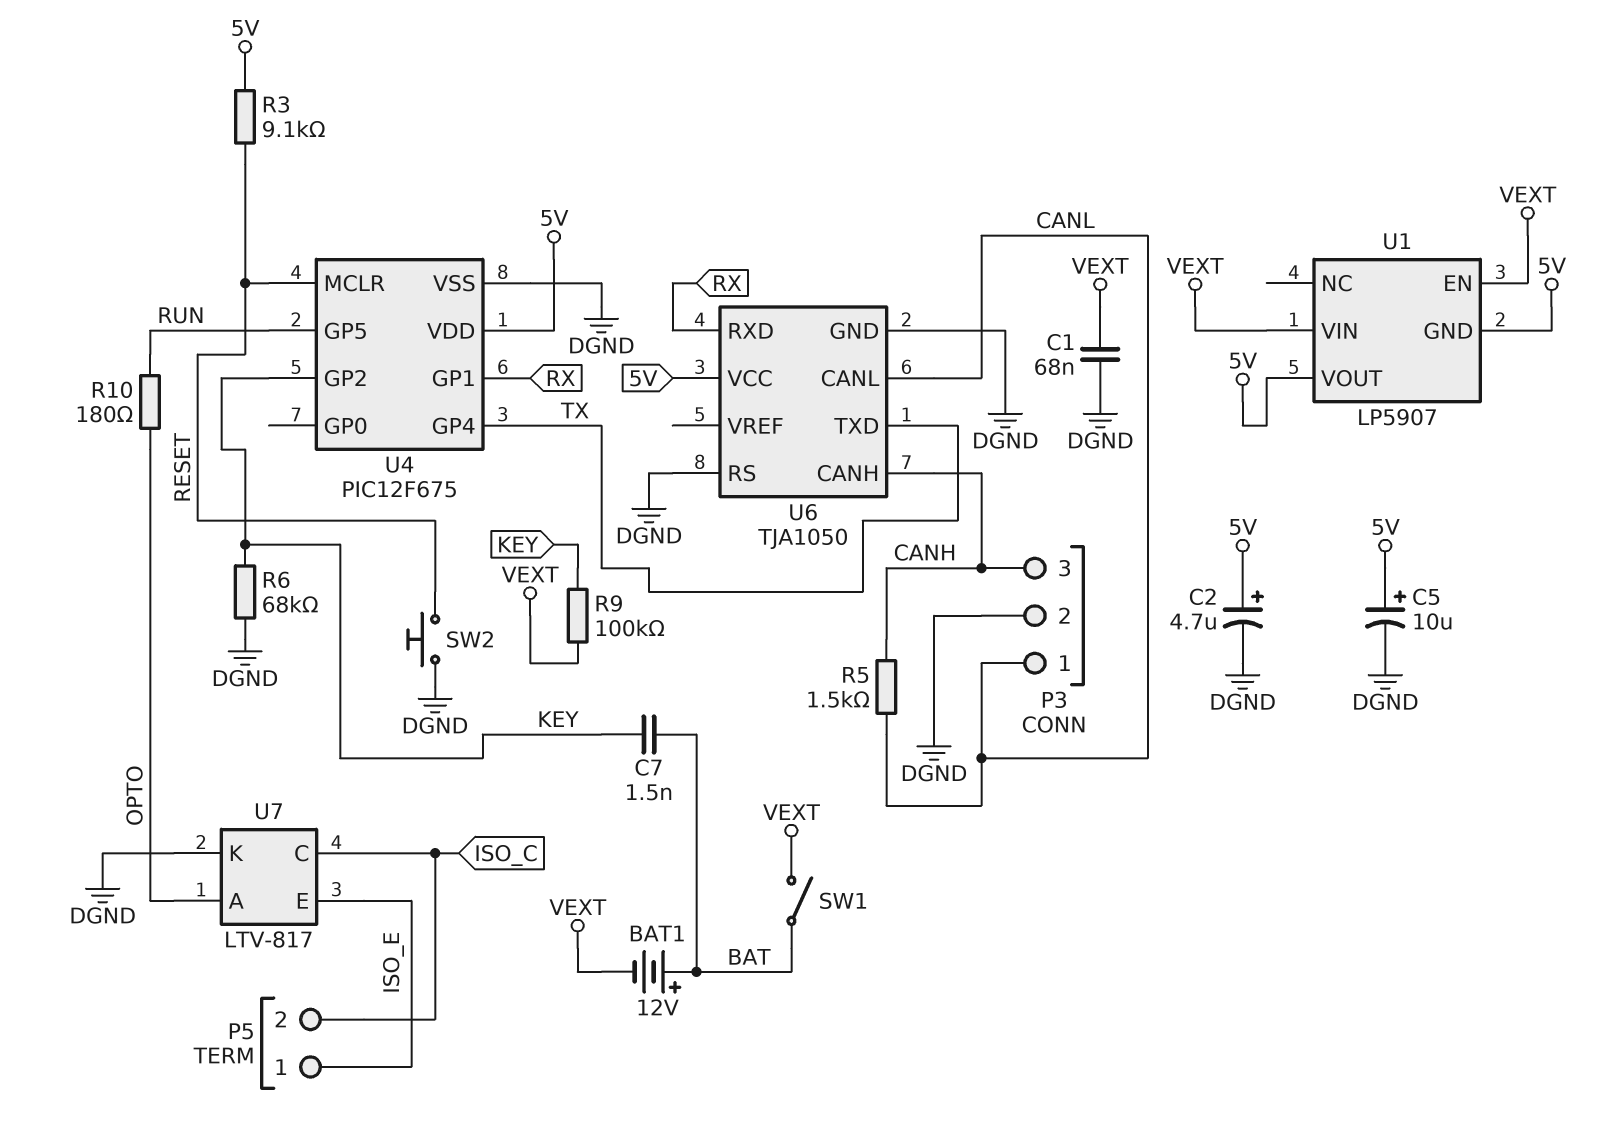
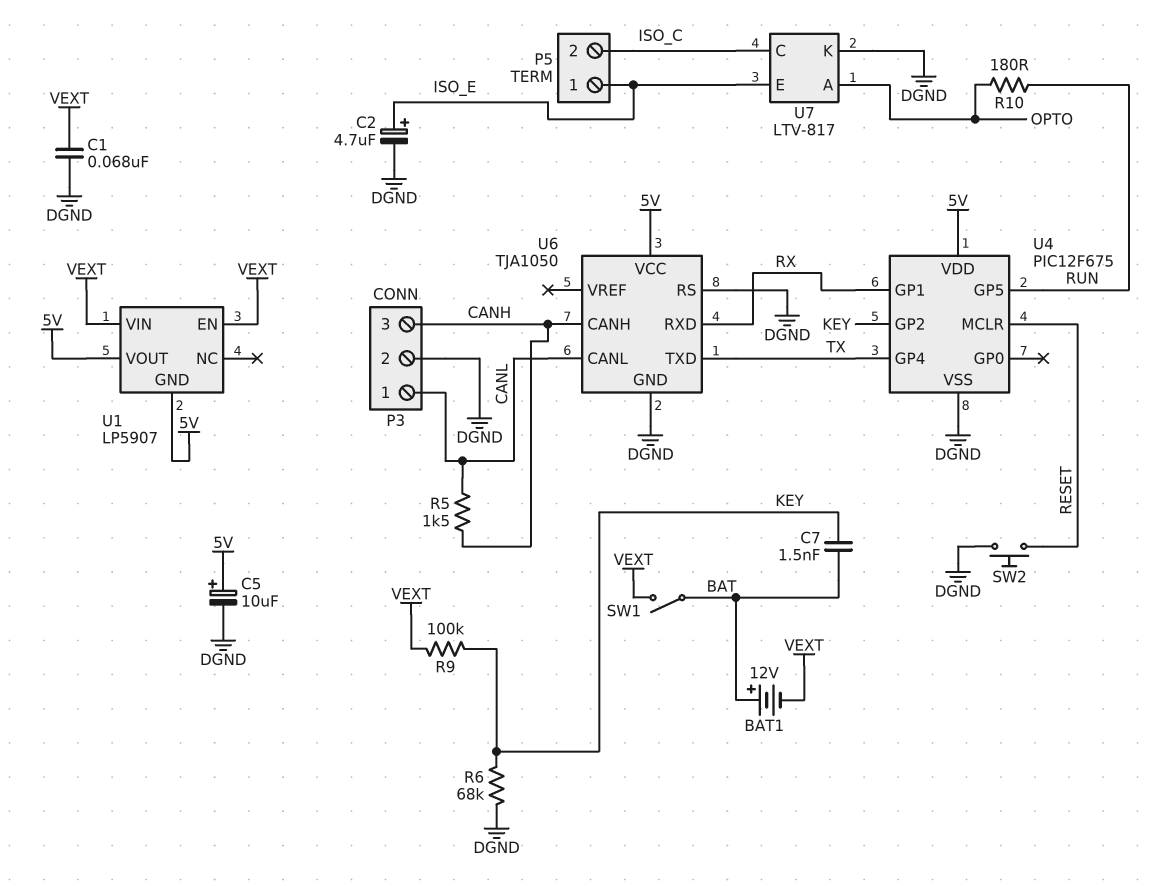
C2: 4.7uF (plus 5V, minus DGND) -> 4.7uF (plus ISO_E, minus DGND)
R3: 9.1k (5V, RESET) -> none

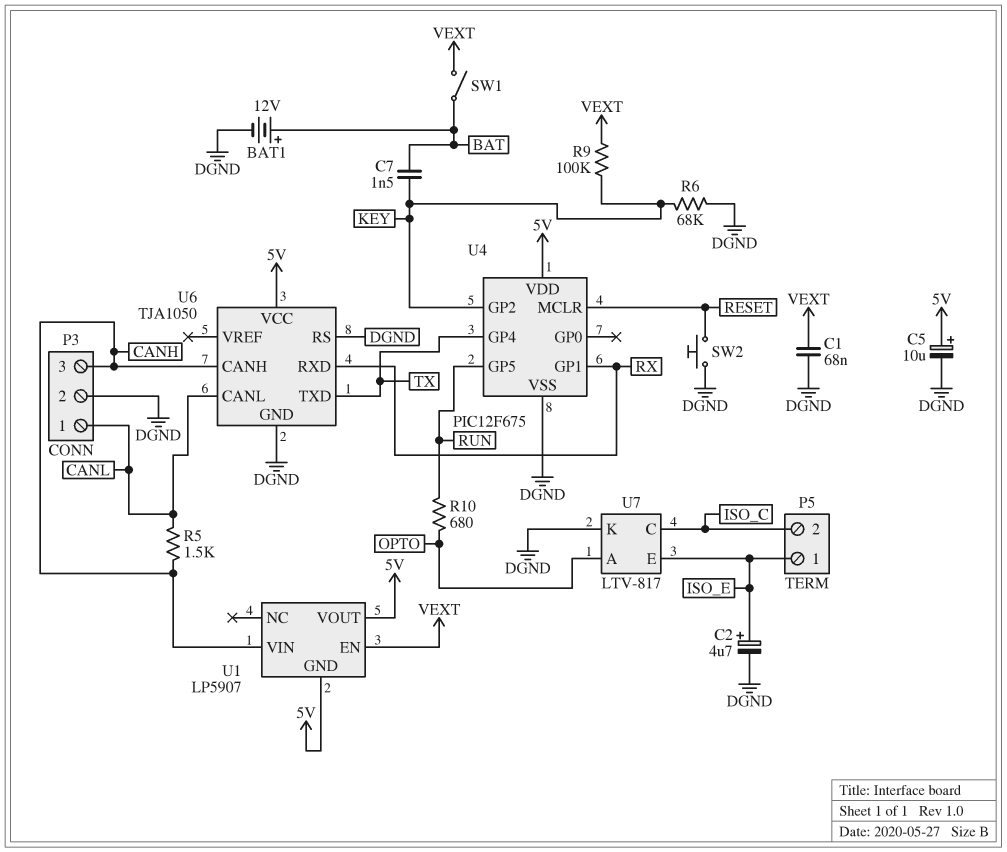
BAT1: 12V (plus BAT, minus VEXT) -> 12V (plus BAT, minus DGND)
R10: 180 (OPTO, RUN) -> 680 (OPTO, RUN)
U1 pin VIN: VEXT -> CANH

